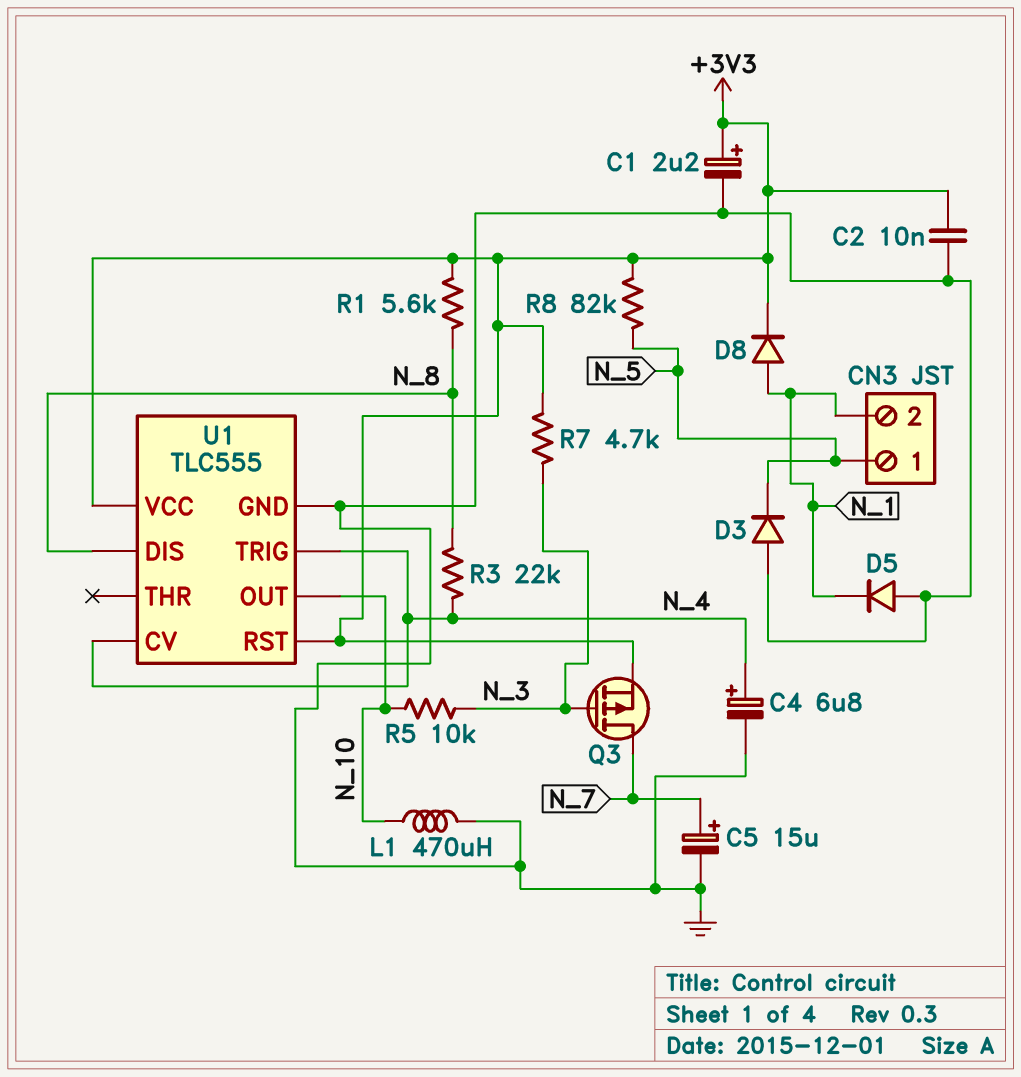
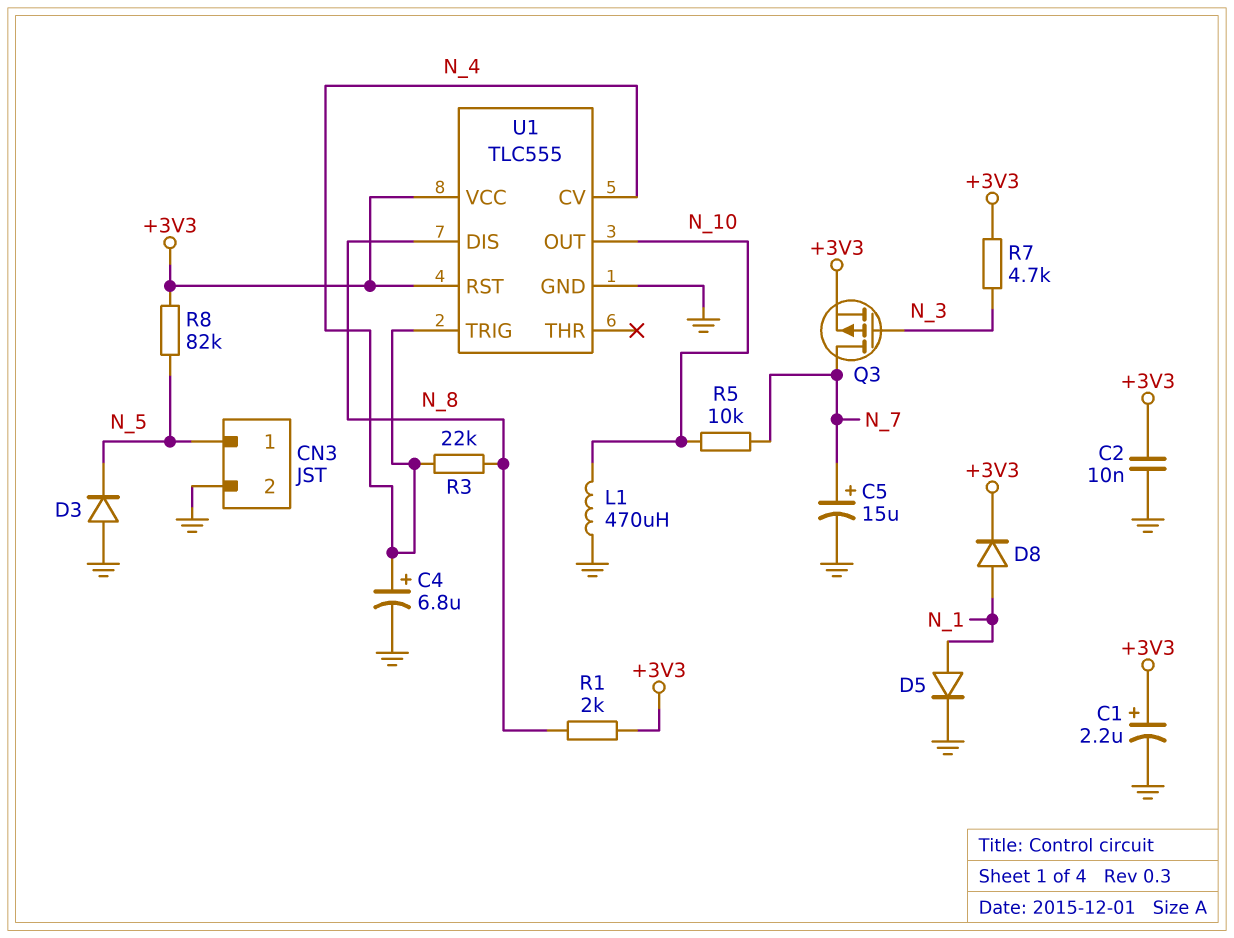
CN3 pin 2: N_1 -> GND
D5: diode (A GND, K N_1) -> diode (A N_1, K GND)
R1: 5.6k (+3V3, N_8) -> 2k (+3V3, N_8)
R5: 10k (N_3, N_10) -> 10k (N_7, N_10)

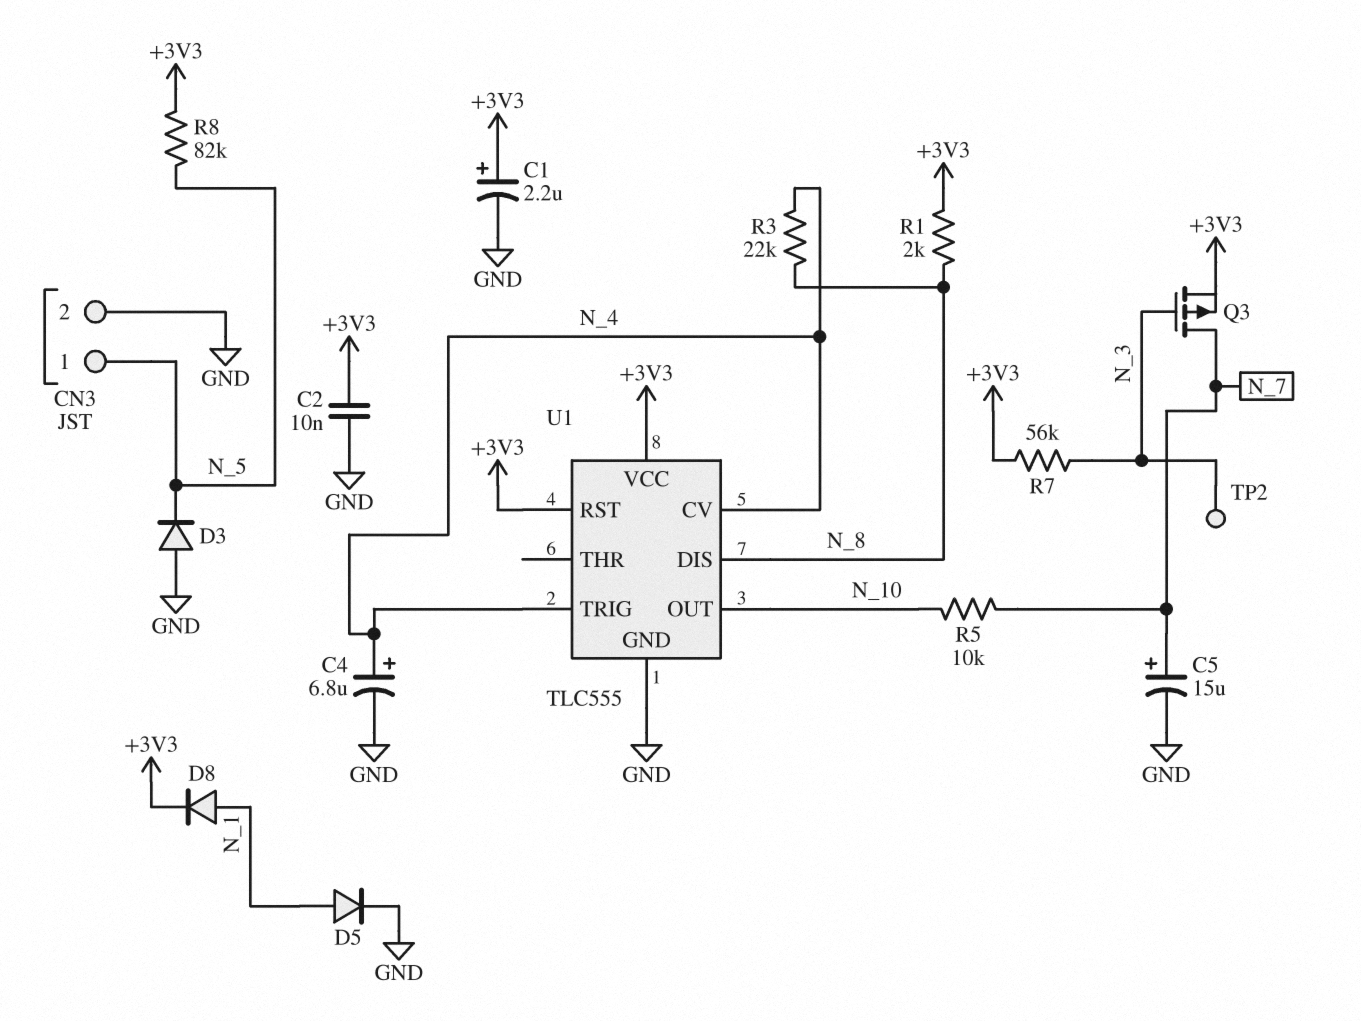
L1: 470uH (GND, N_10) -> none
R7: 4.7k (+3V3, N_3) -> 56k (+3V3, N_3)
TP2: none -> test point (N_3)

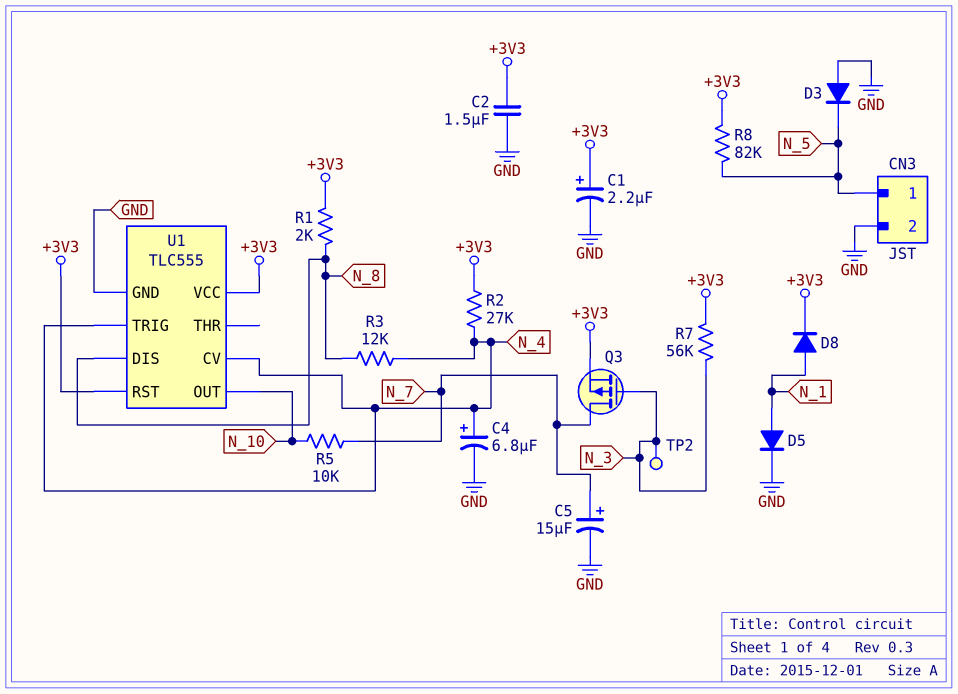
C2: 10nF (+3V3, GND) -> 1.5uF (+3V3, GND)
R2: none -> 27k (+3V3, N_4)
R3: 22k (N_4, N_8) -> 12k (N_4, N_8)

